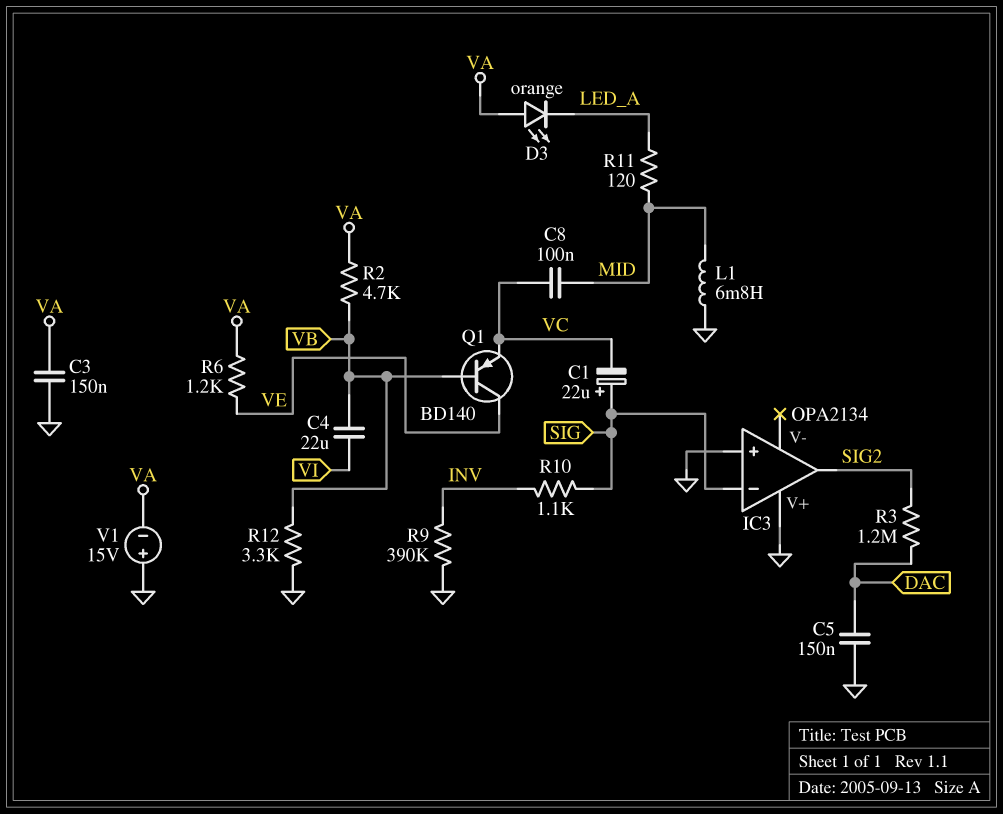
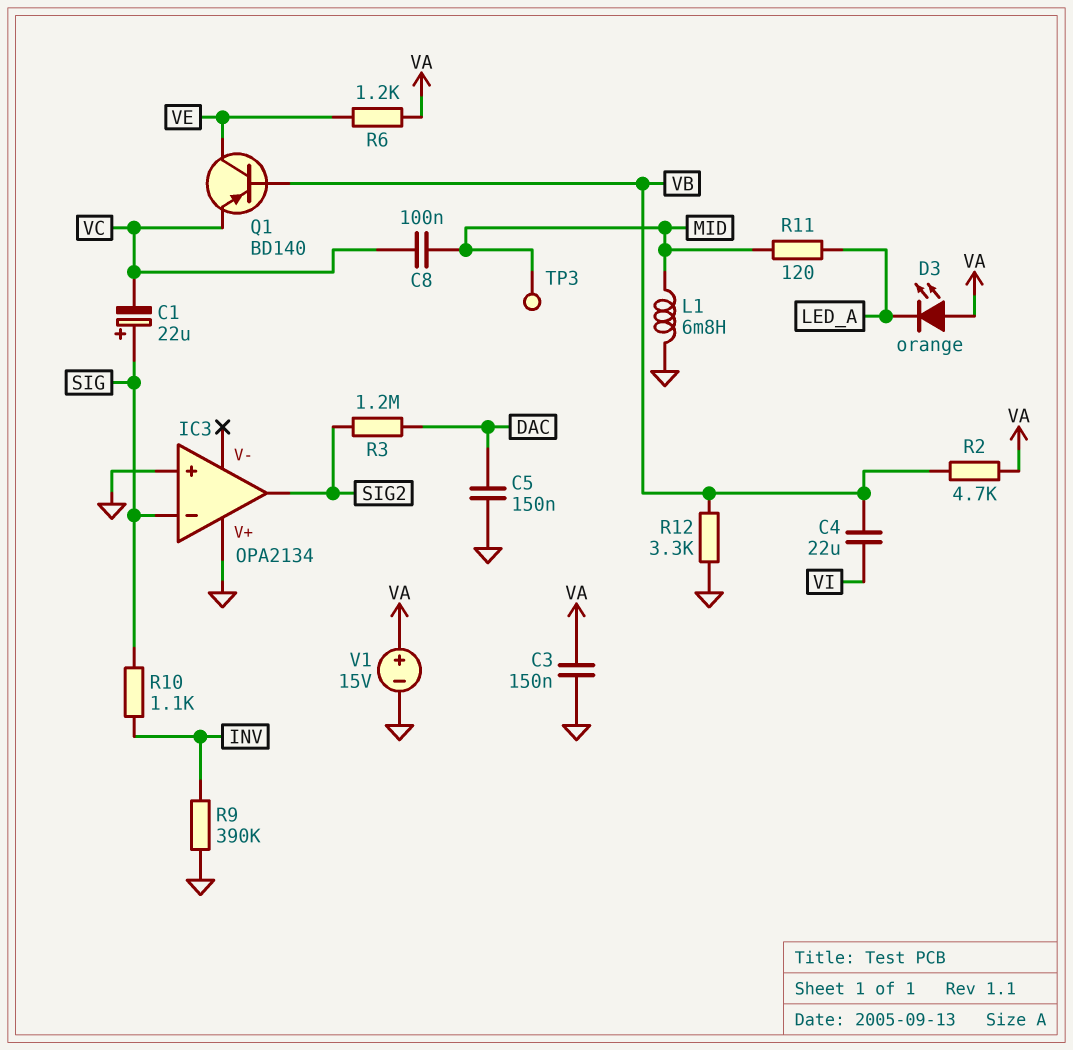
TP3: none -> test point (MID)
V1: 15V (plus GND, minus VA) -> 15V (plus VA, minus GND)

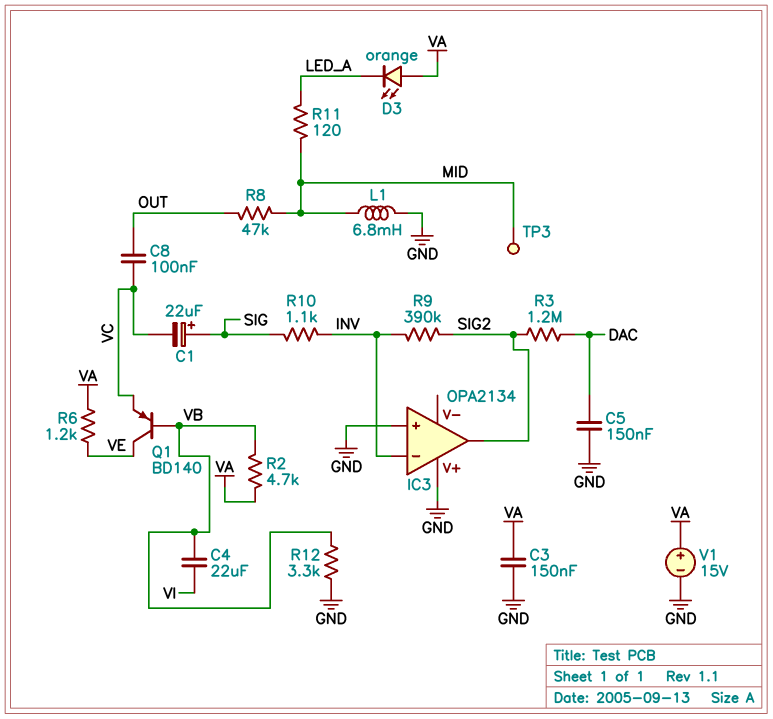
C8: 100nF (MID, VC) -> 100nF (OUT, VC)
IC3 pin in-: SIG -> INV
R8: none -> 47k (MID, OUT)
R9: 390k (GND, INV) -> 390k (INV, SIG2)

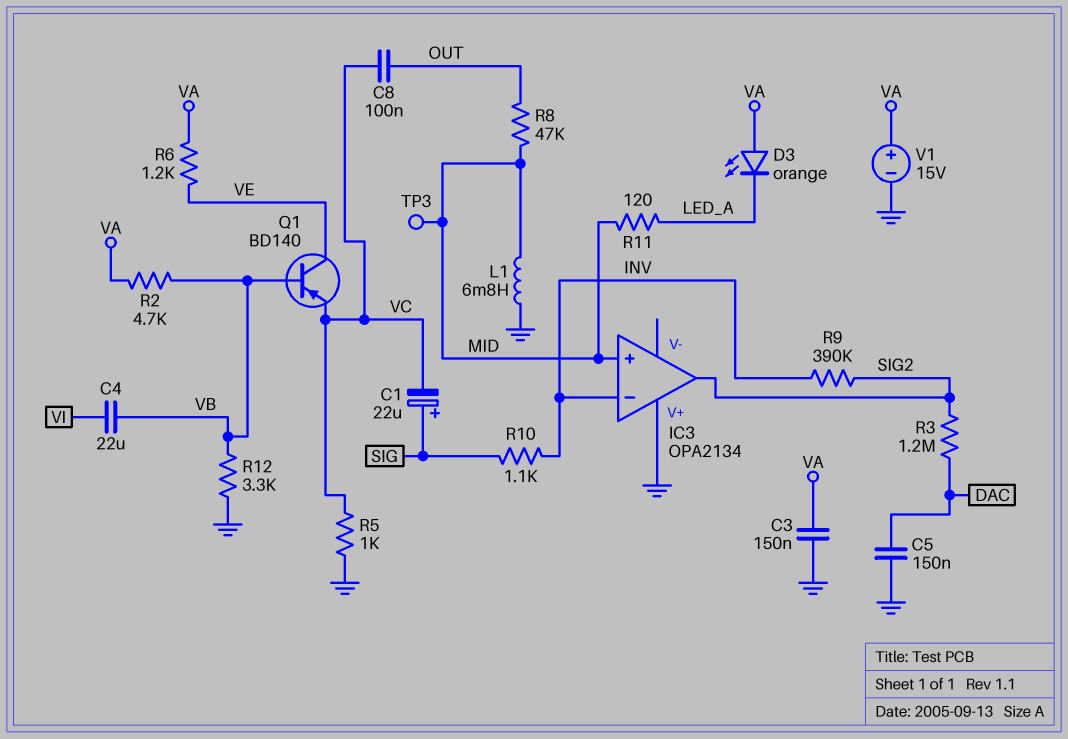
IC3 pin in+: GND -> MID
R5: none -> 1k (GND, VC)

